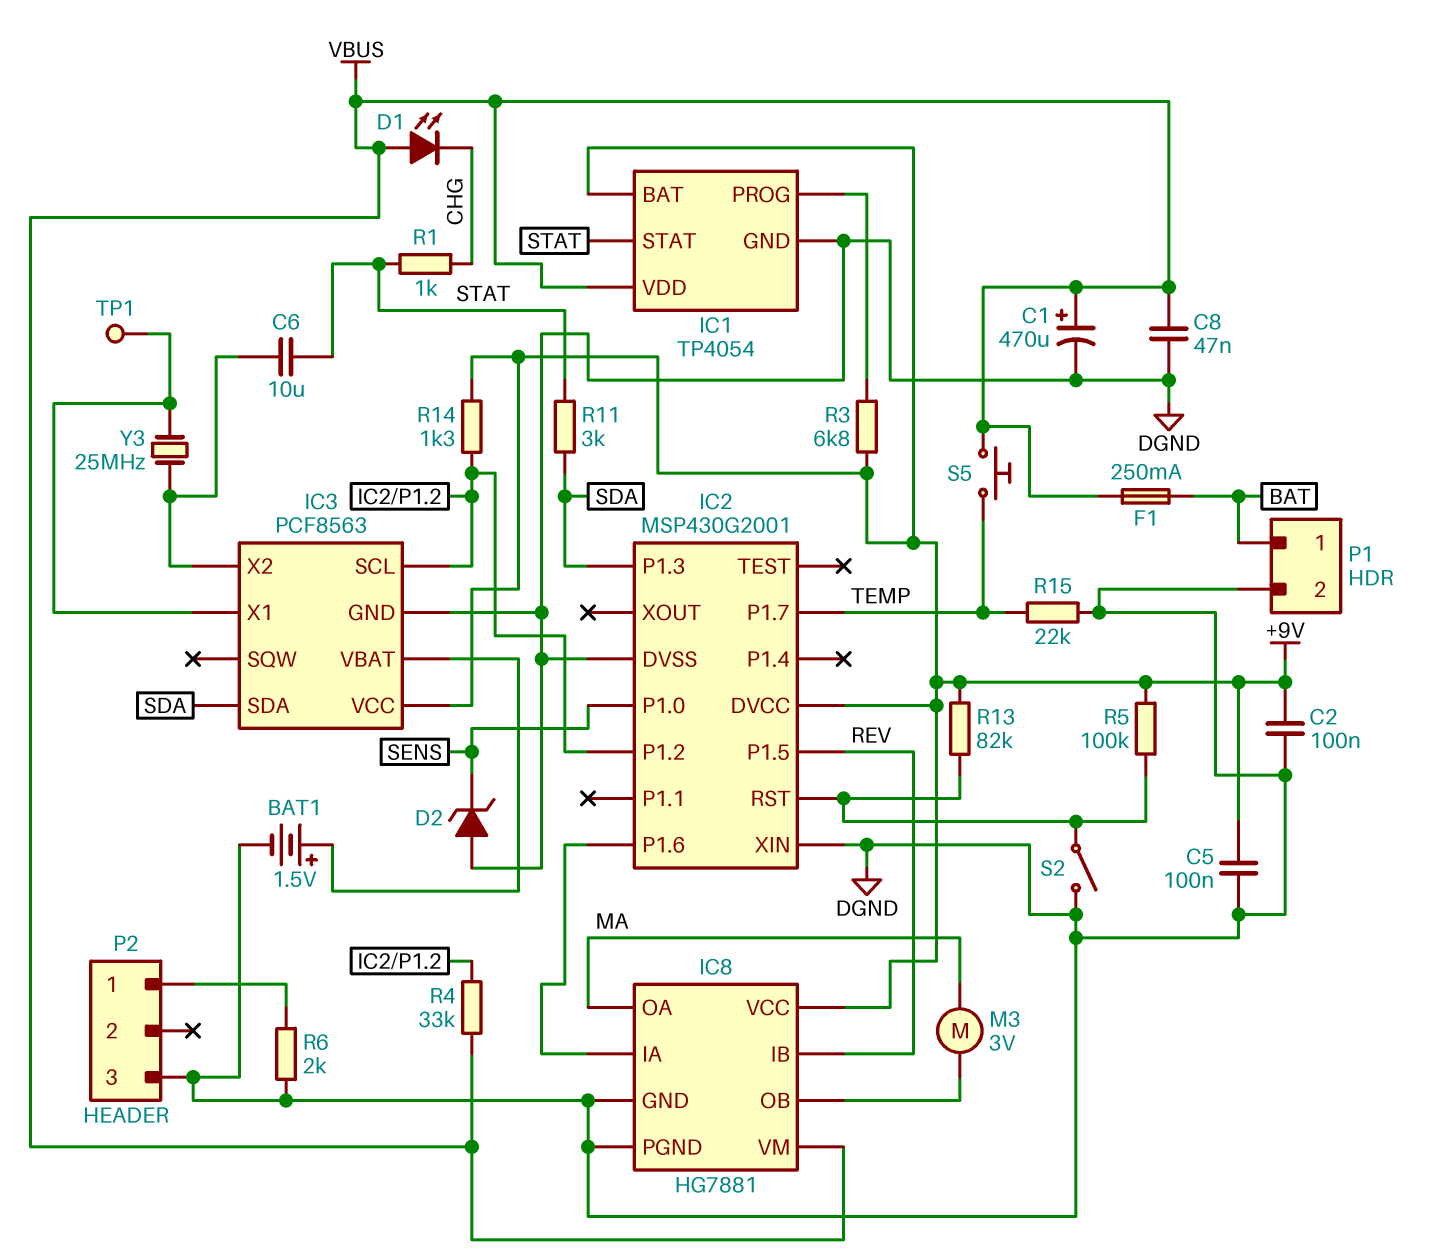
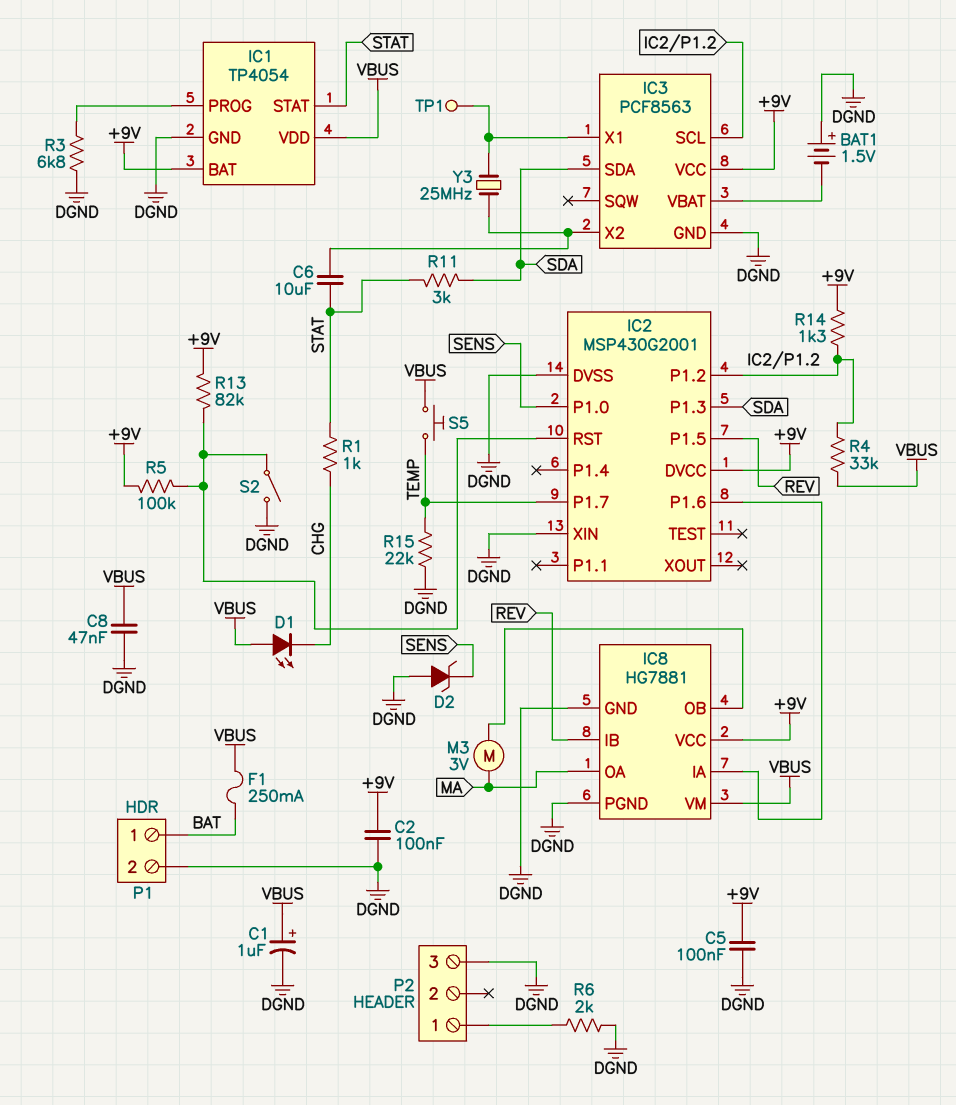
BAT1: 1.5V (plus IC3/VBAT, minus DGND) -> 1.5V (plus DGND, minus IC3/VBAT)
C1: 470uF (plus VBUS, minus DGND) -> 1uF (plus VBUS, minus DGND)
R3: 6.8k (+9V, IC1/PROG) -> 6.8k (DGND, IC1/PROG)

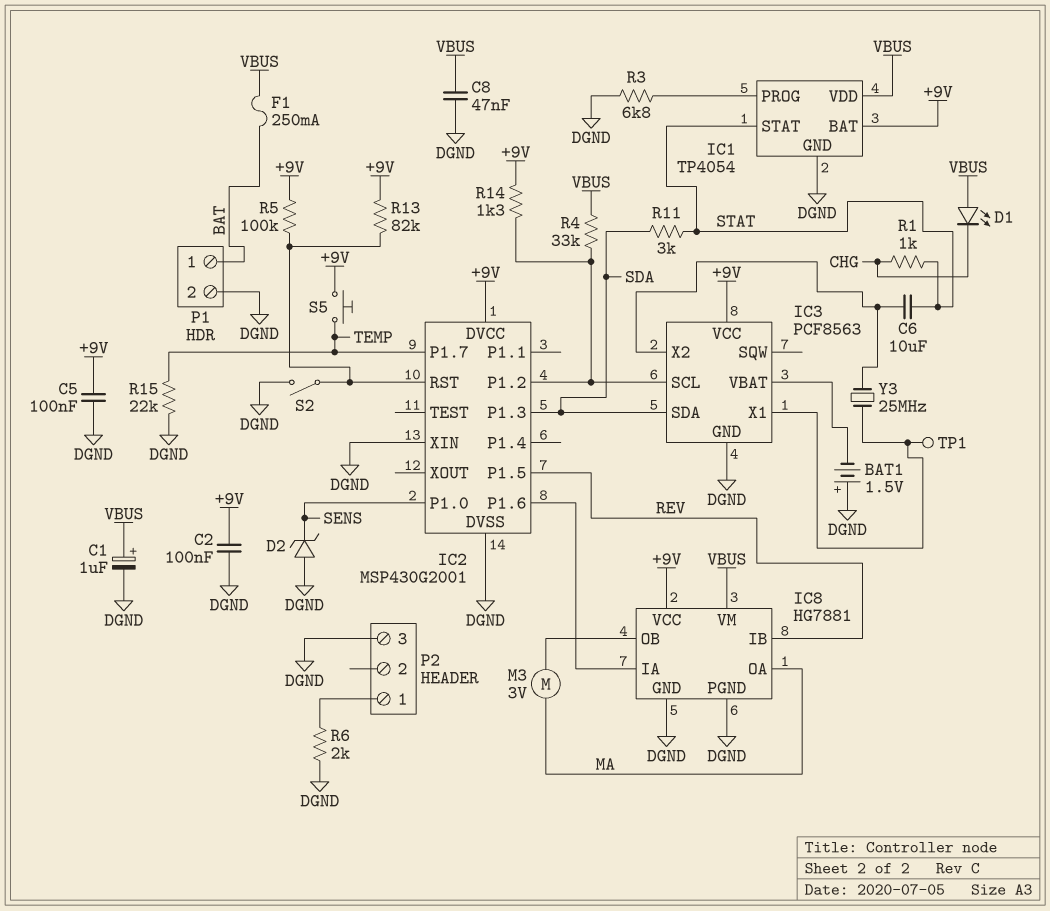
S5: button (TEMP, VBUS) -> button (+9V, TEMP)

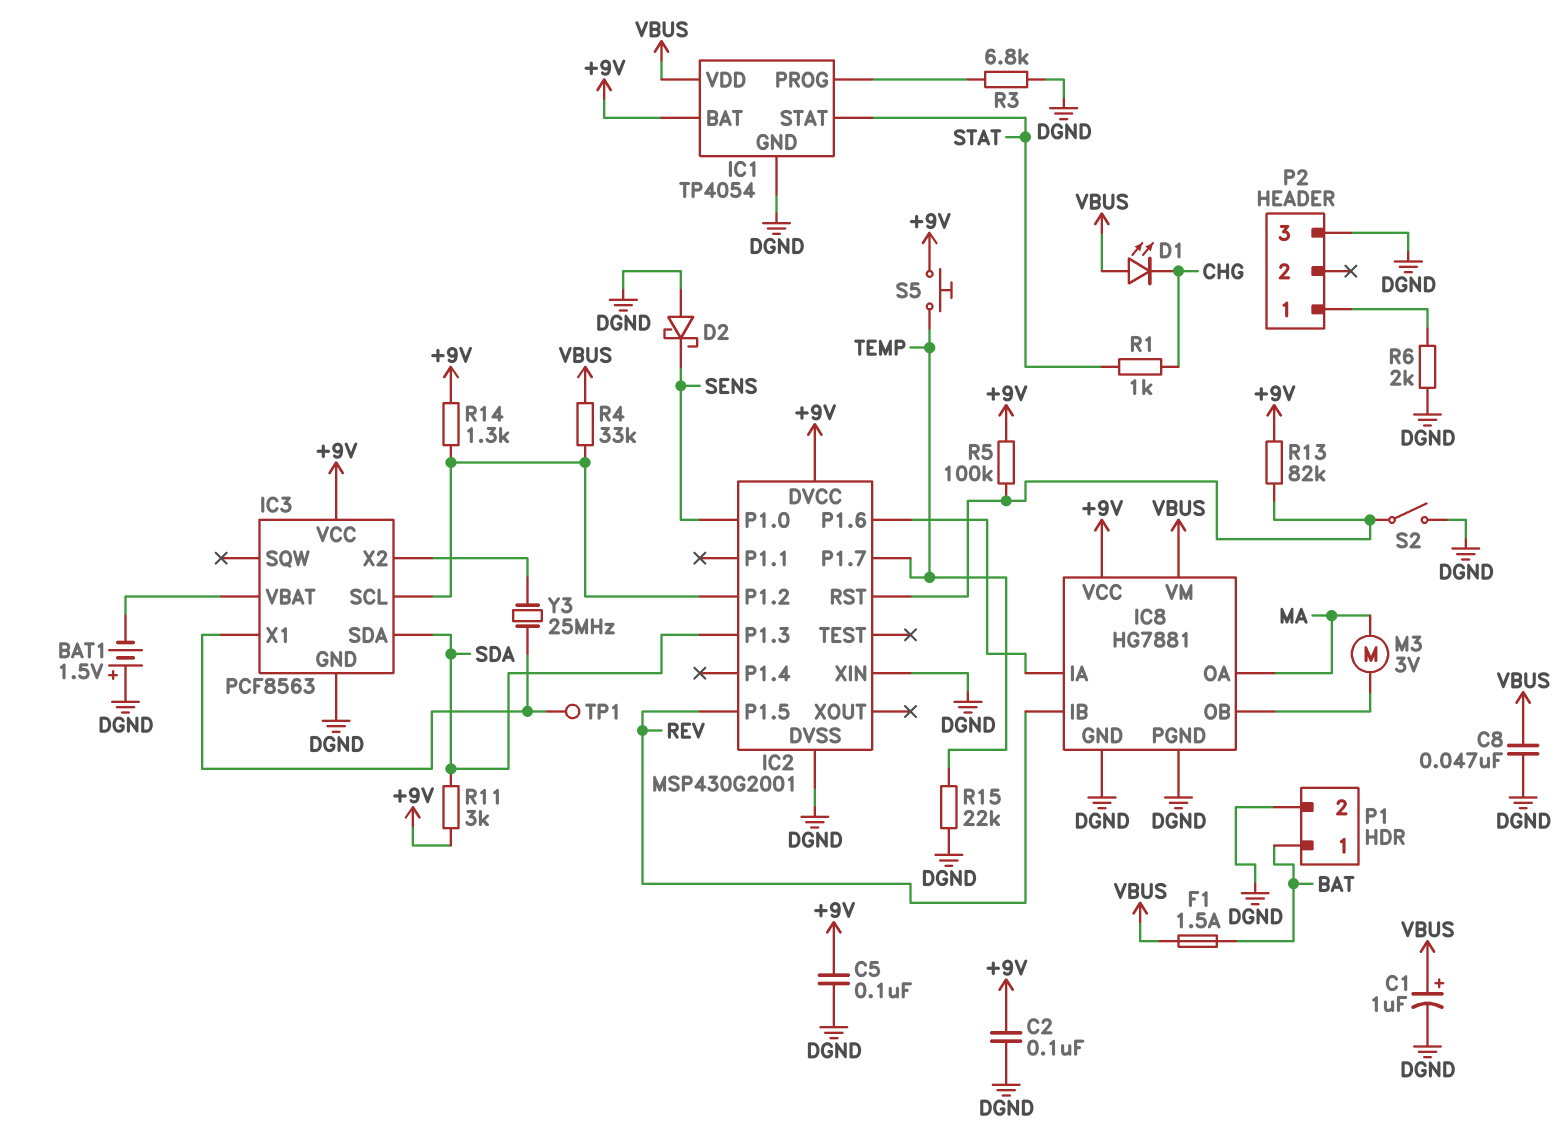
C6: 10uF (IC3/X2, STAT) -> none
D2: zener (A DGND, K SENS) -> schottky (A DGND, K SENS)
F1: 250mA (BAT, VBUS) -> 1.5A (BAT, VBUS)
R11: 3k (SDA, STAT) -> 3k (+9V, SDA)

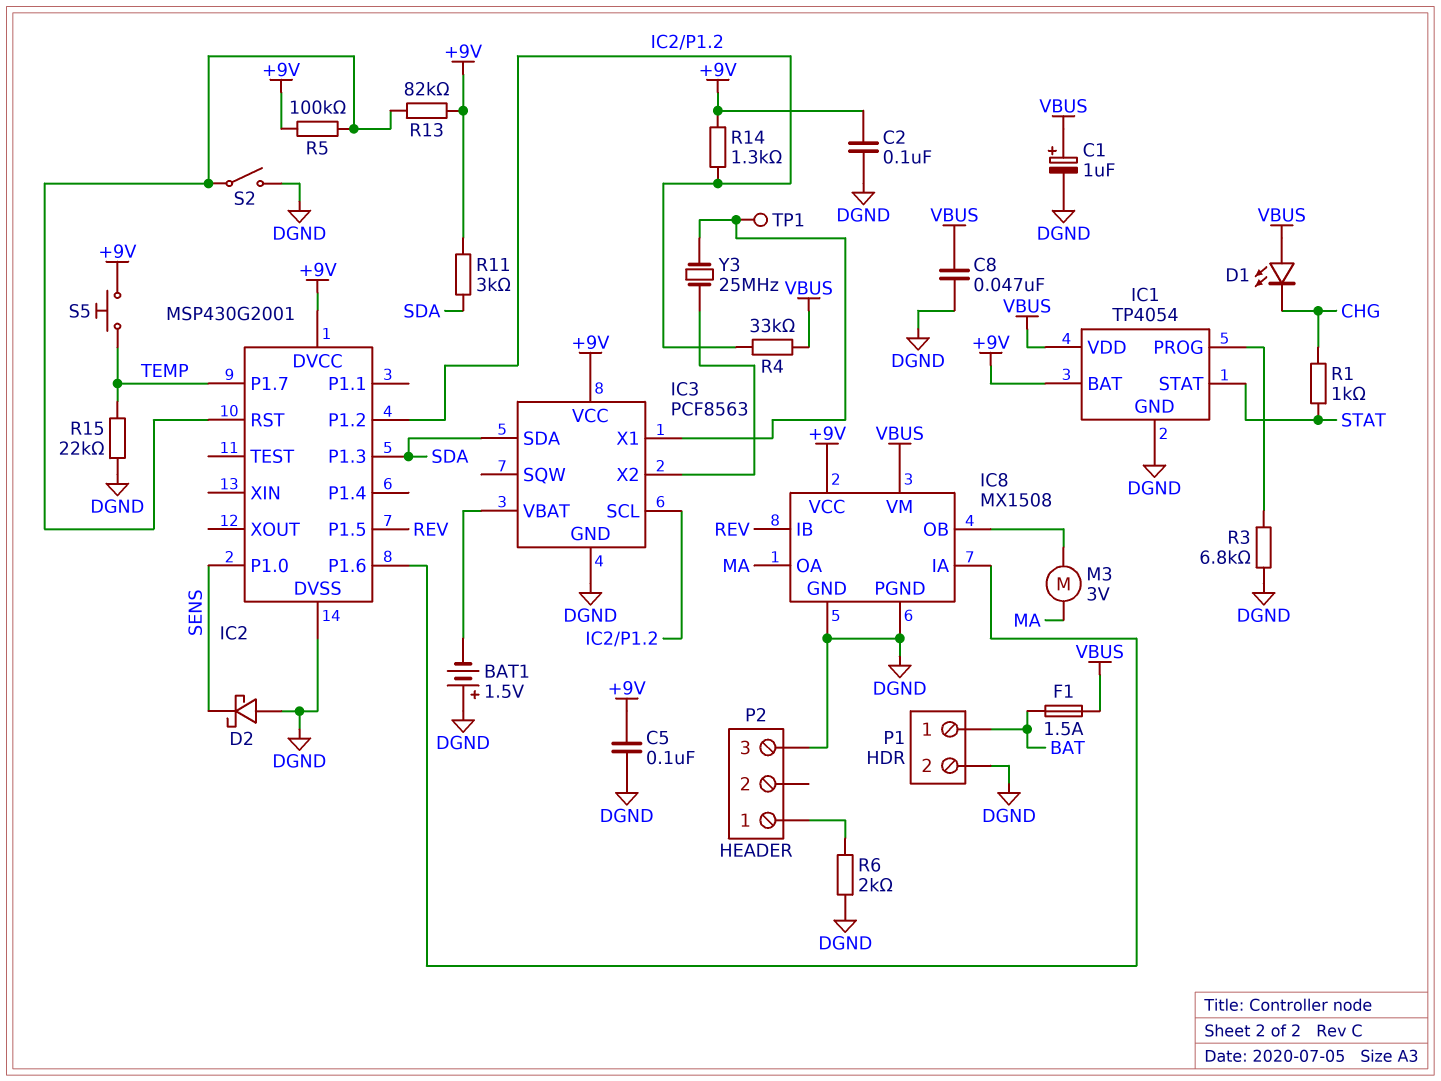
IC2 pin XIN: DGND -> none
IC8: HG7881 -> MX1508

